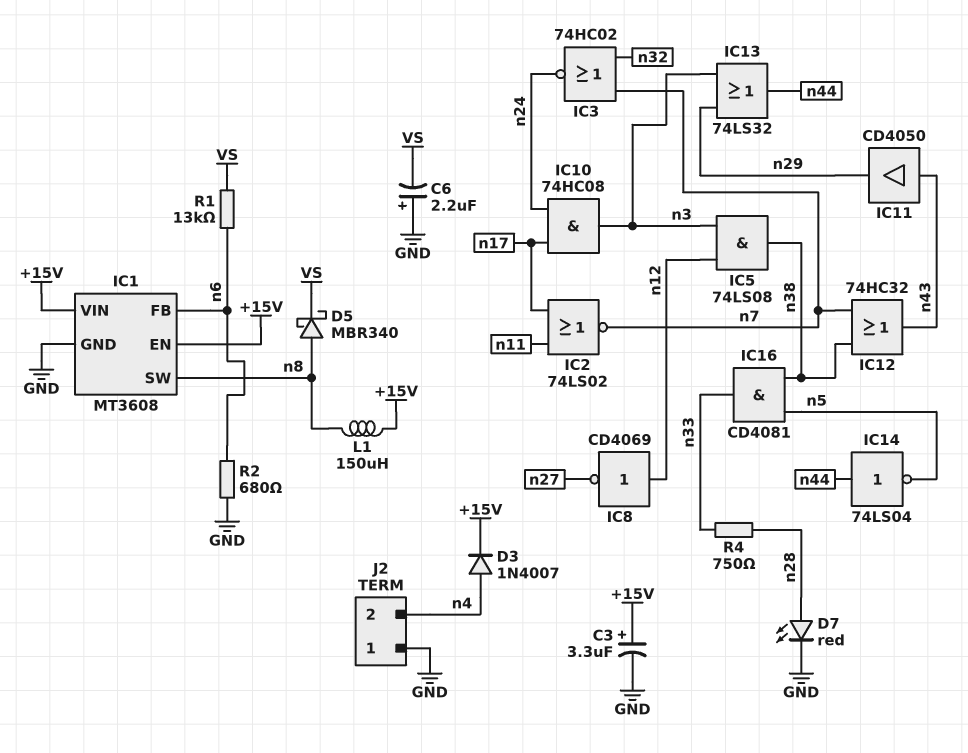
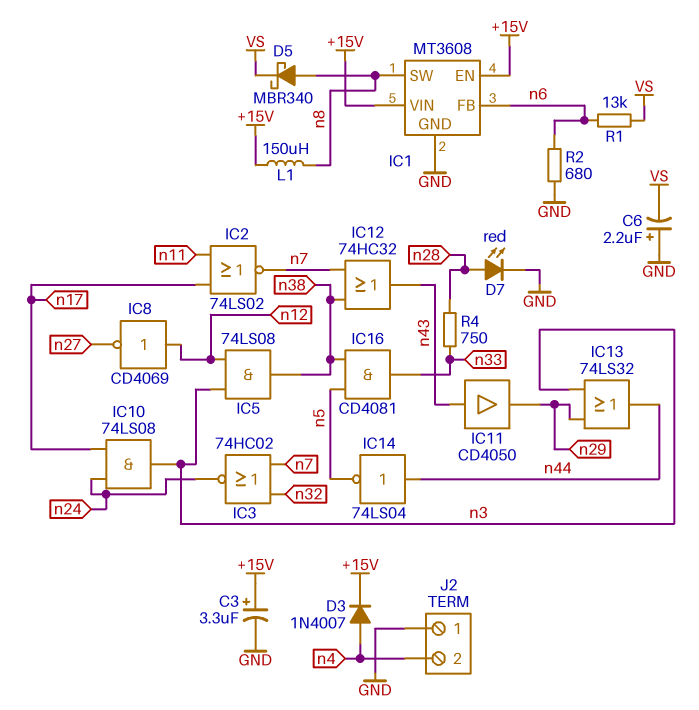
IC10: AND 74HC08 (in n17, in n24, out n3) -> AND 74LS08 (in n17, in n24, out n3)

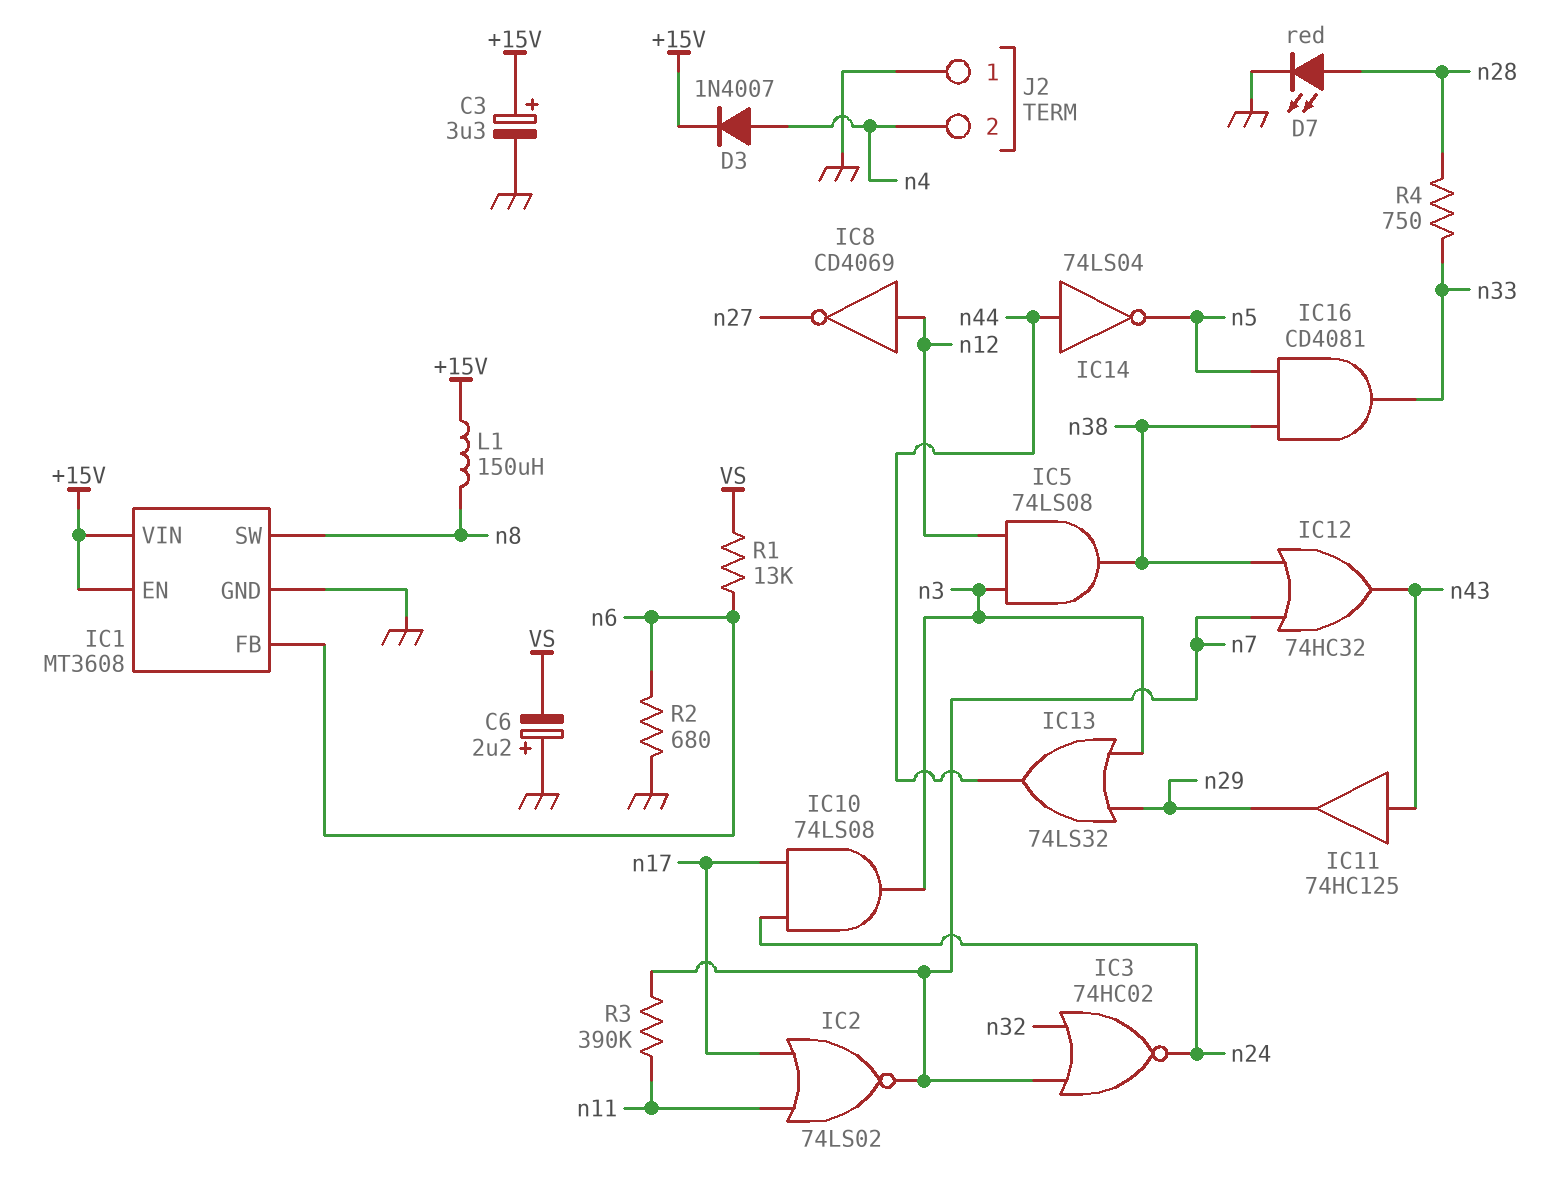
D5: schottky MBR340 (A n8, K VS) -> none
IC11: buffer CD4050 (in n43, out n29) -> buffer 74HC125 (in n43, out n29)
R3: none -> 390k (n7, n11)

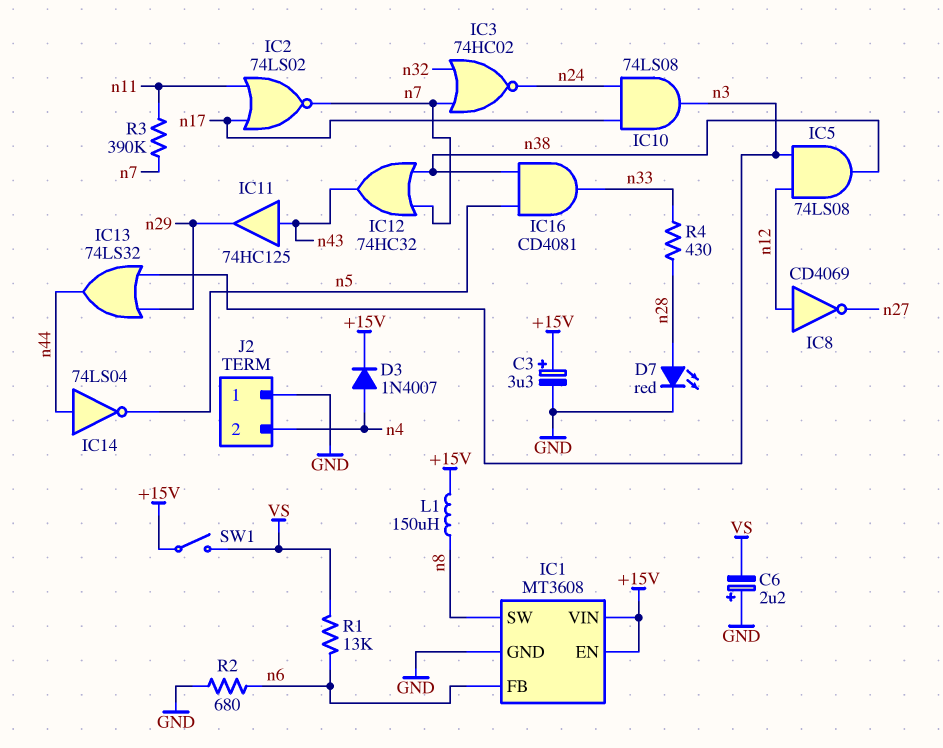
R4: 750 (n28, n33) -> 430 (n28, n33)
SW1: none -> switch (+15V, VS)

